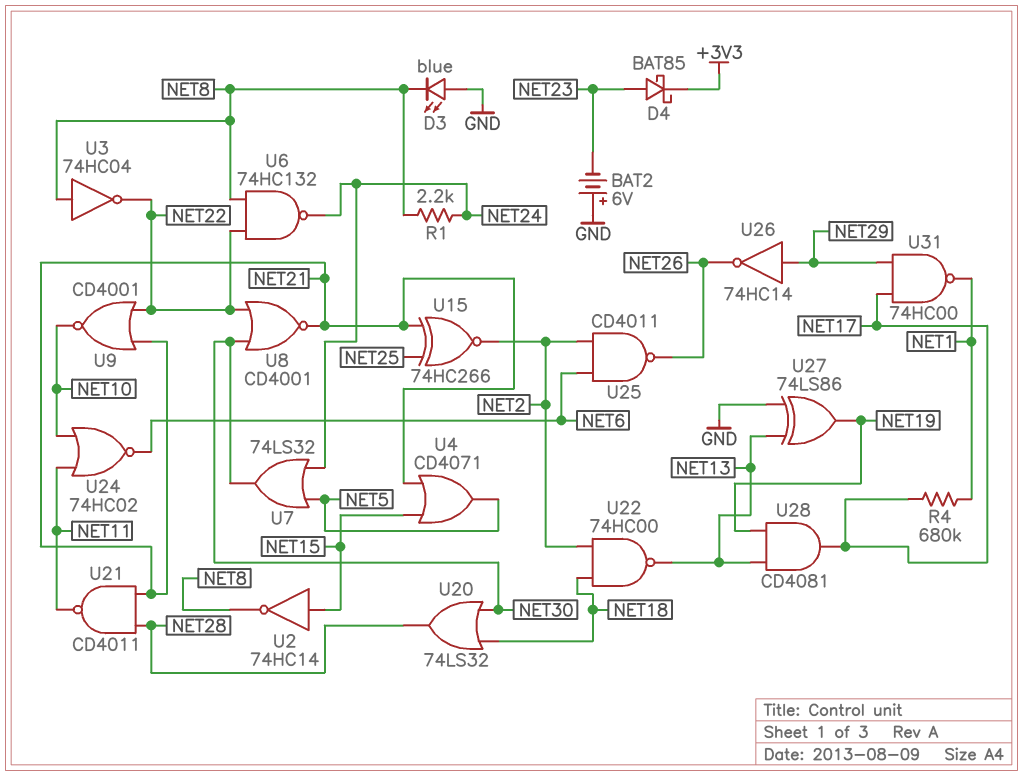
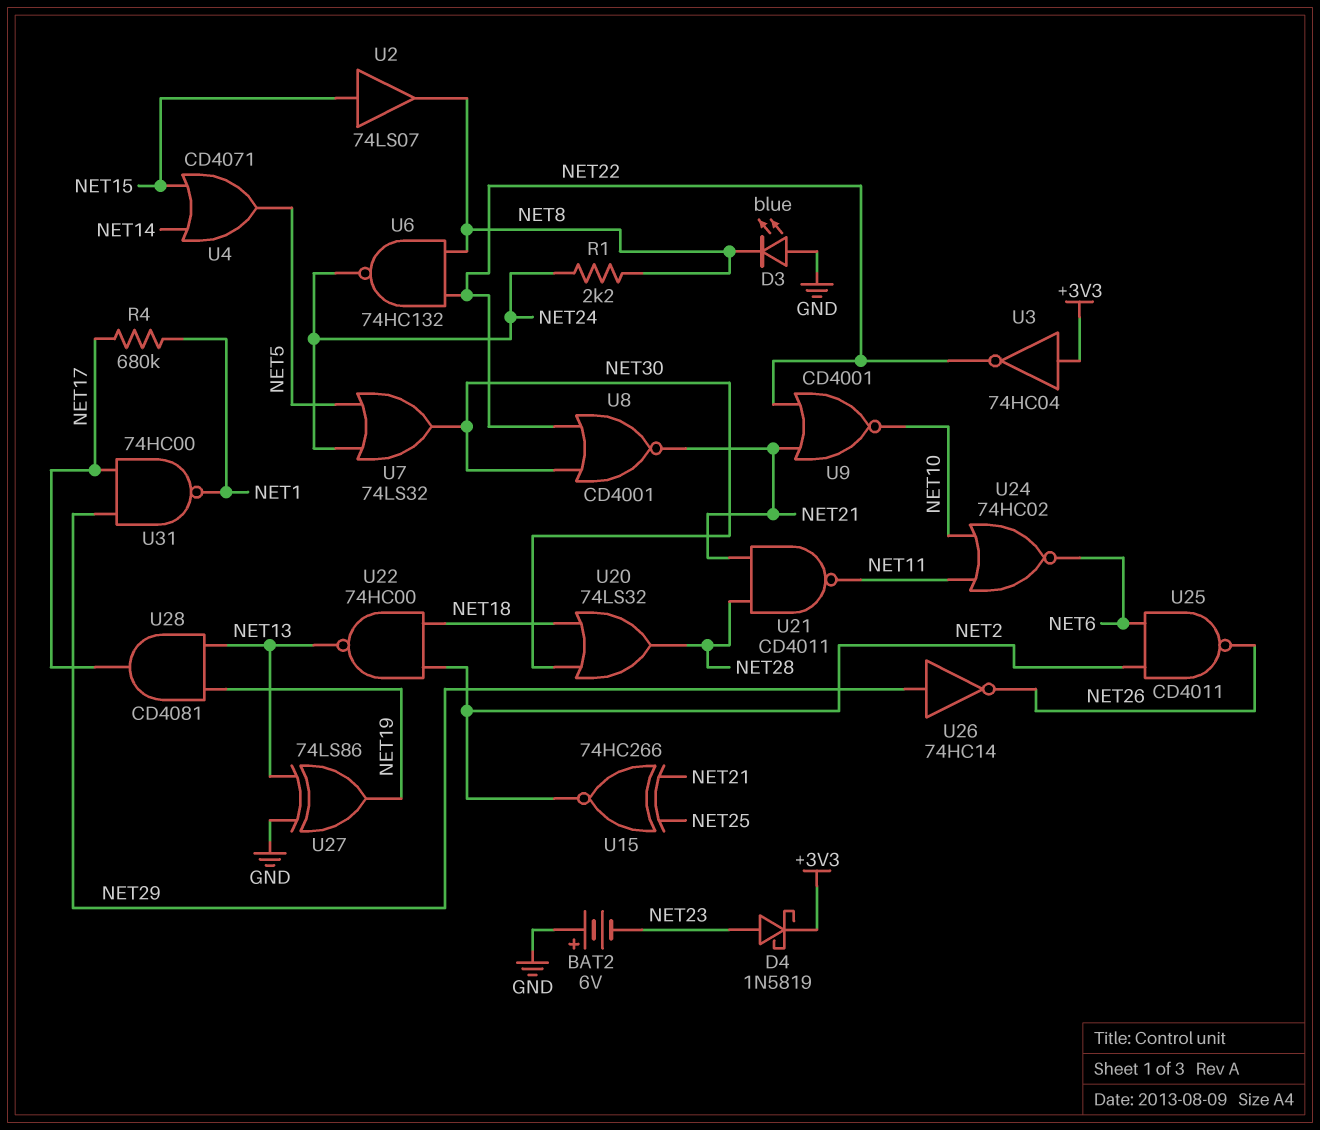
D4: schottky BAT85 (A NET23, K +3V3) -> schottky 1N5819 (A NET23, K +3V3)
U2: NOT 74HC14 (in NET15, out NET8) -> buffer 74LS07 (in NET15, out NET8)
U3: NOT 74HC04 (in NET8, out NET22) -> NOT 74HC04 (in +3V3, out NET22)
U4: OR CD4071 (in NET15, in NET21, out NET5) -> OR CD4071 (in NET14, in NET15, out NET5)

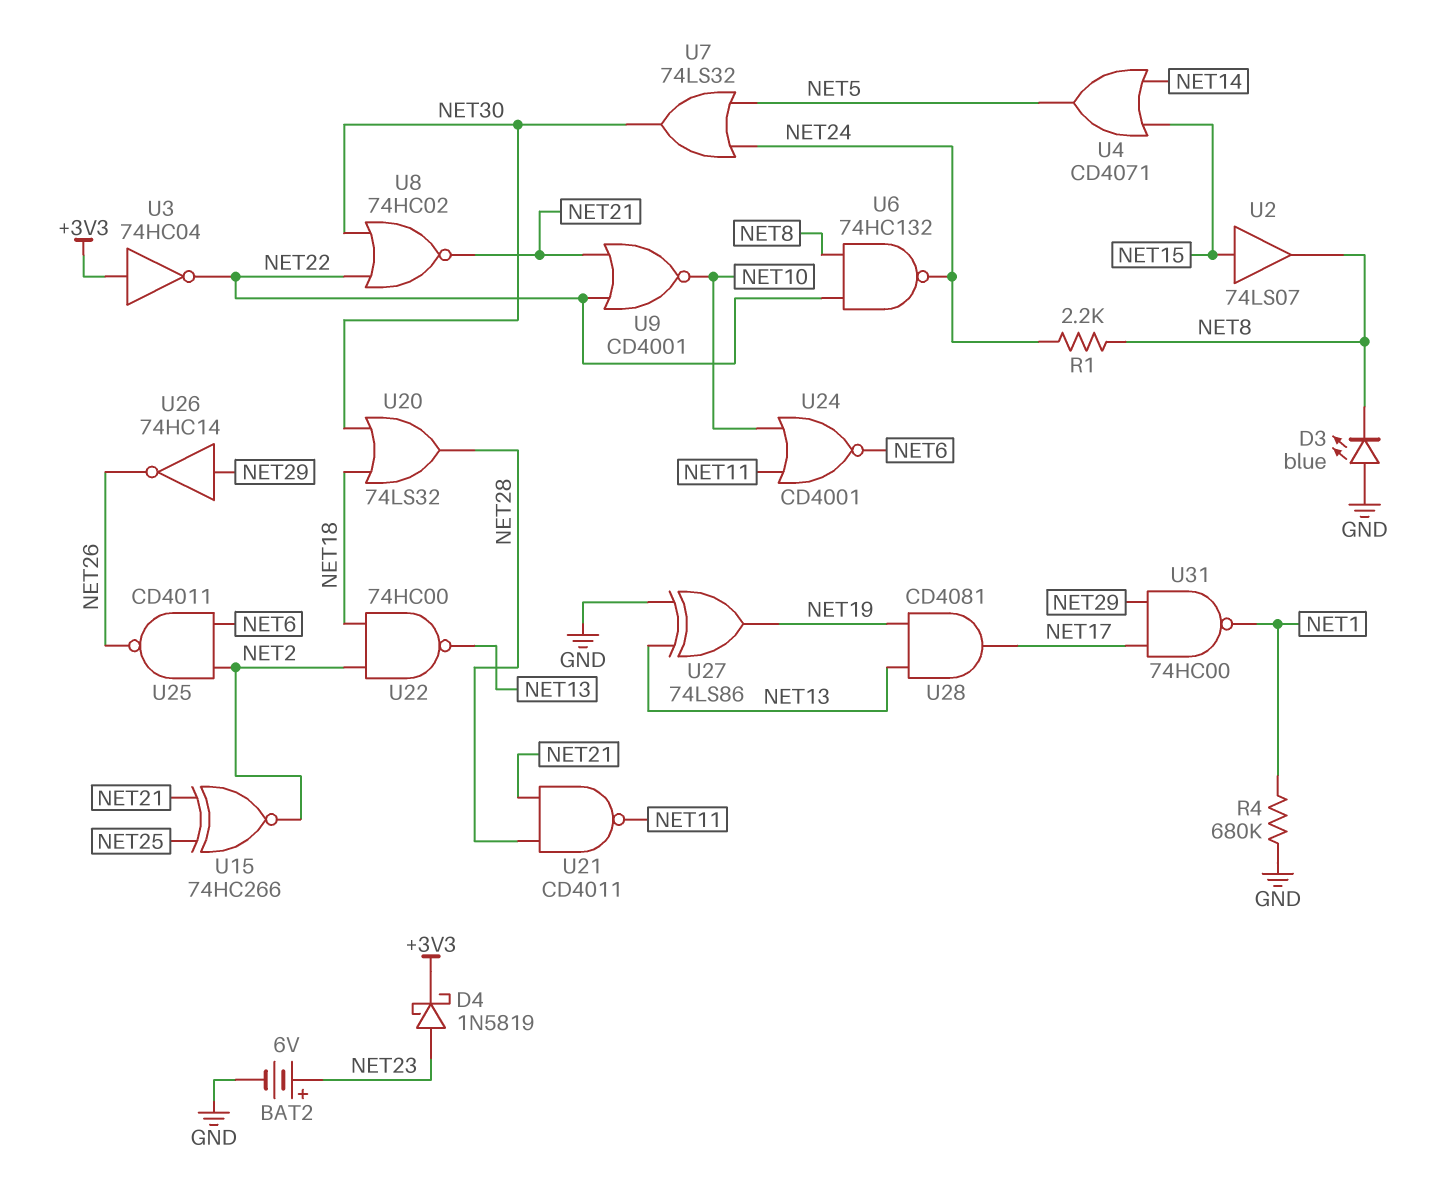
BAT2: 6V (plus GND, minus NET23) -> 6V (plus NET23, minus GND)
R4: 680k (NET1, NET17) -> 680k (GND, NET1)
U8: NOR CD4001 (in NET22, in NET30, out NET21) -> NOR 74HC02 (in NET22, in NET30, out NET21)
U24: NOR 74HC02 (in NET10, in NET11, out NET6) -> NOR CD4001 (in NET10, in NET11, out NET6)

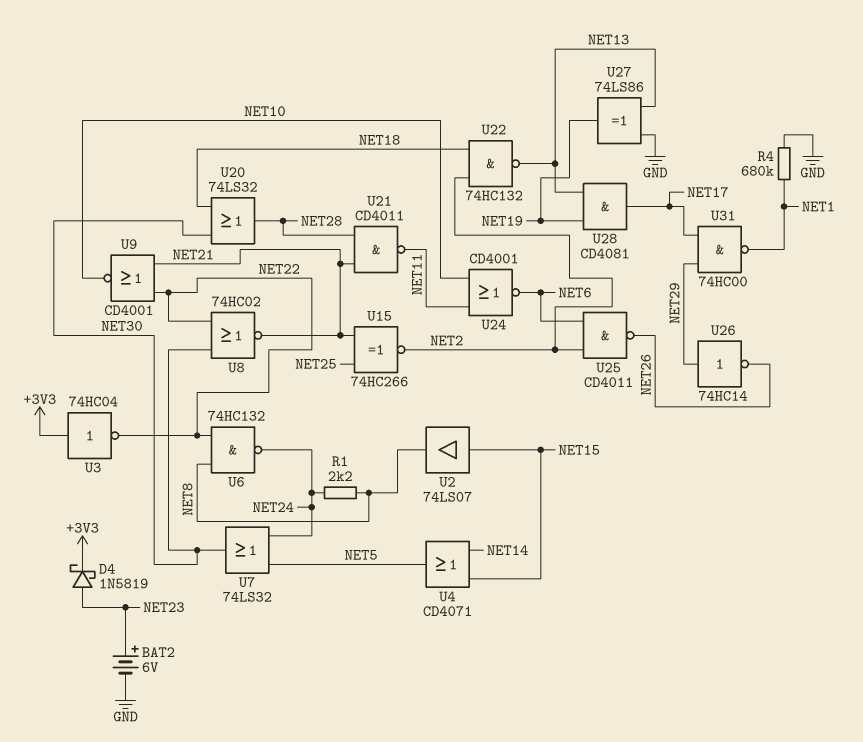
D3: LED blue (A GND, K NET8) -> none
U22: NAND 74HC00 (in NET2, in NET18, out NET13) -> NAND 74HC132 (in NET2, in NET18, out NET13)

